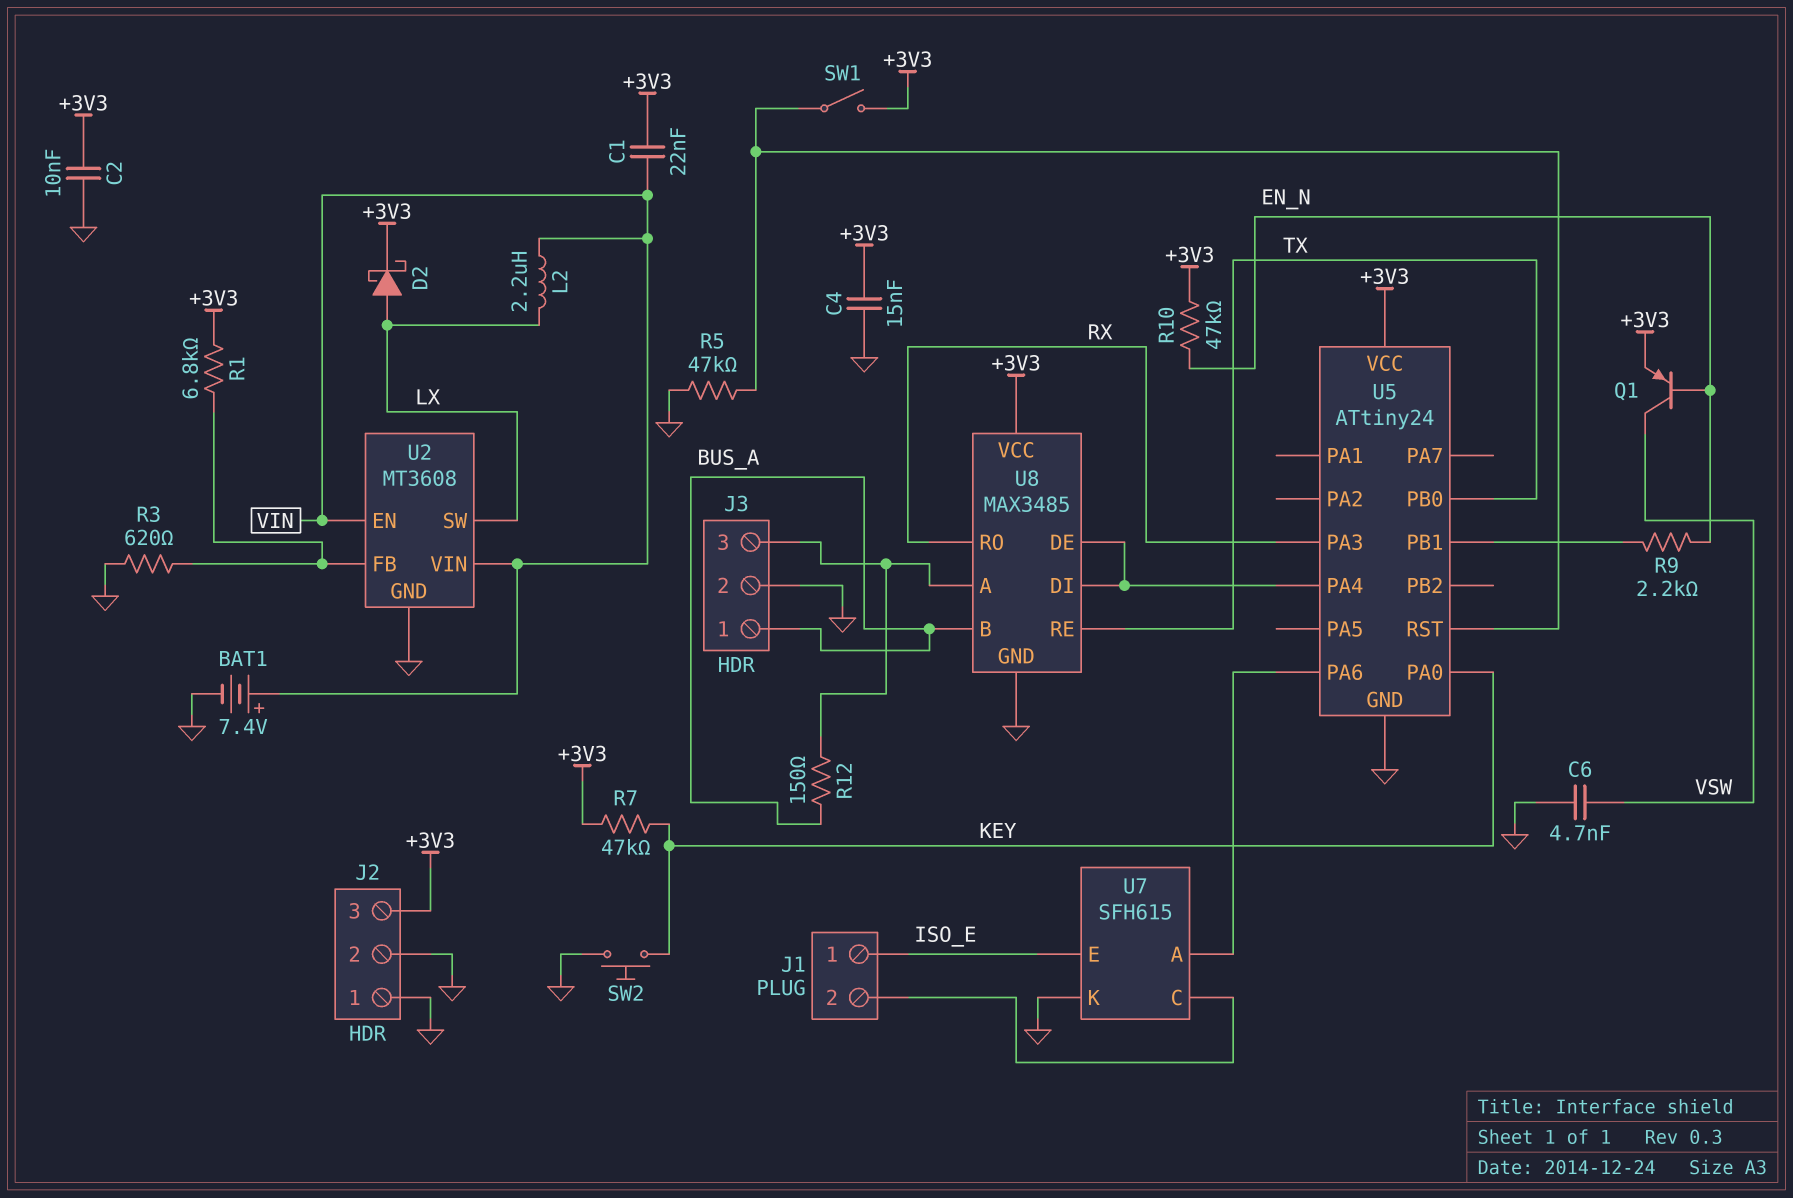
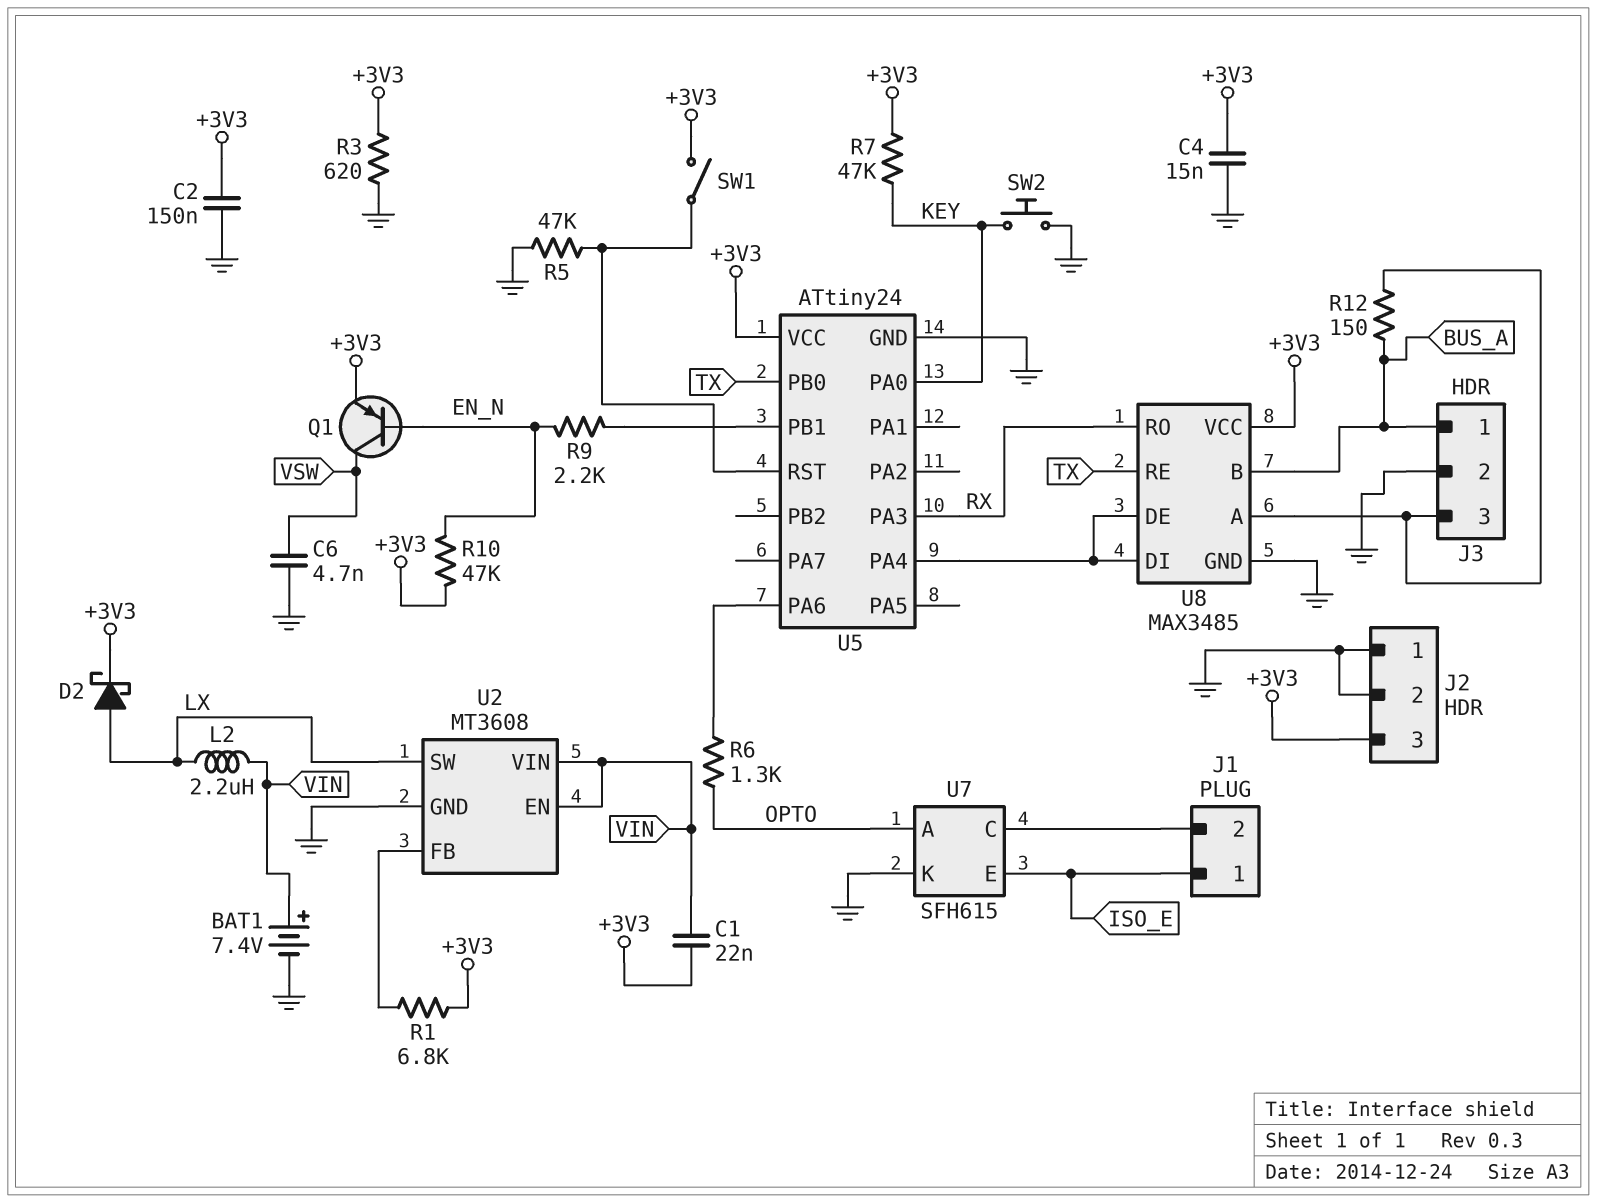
C2: 10nF (+3V3, GND) -> 150nF (+3V3, GND)
R3: 620 (GND, U2/FB) -> 620 (+3V3, GND)
R6: none -> 1.3k (OPTO, U5/PA6)
U7 pin A: U5/PA6 -> OPTO

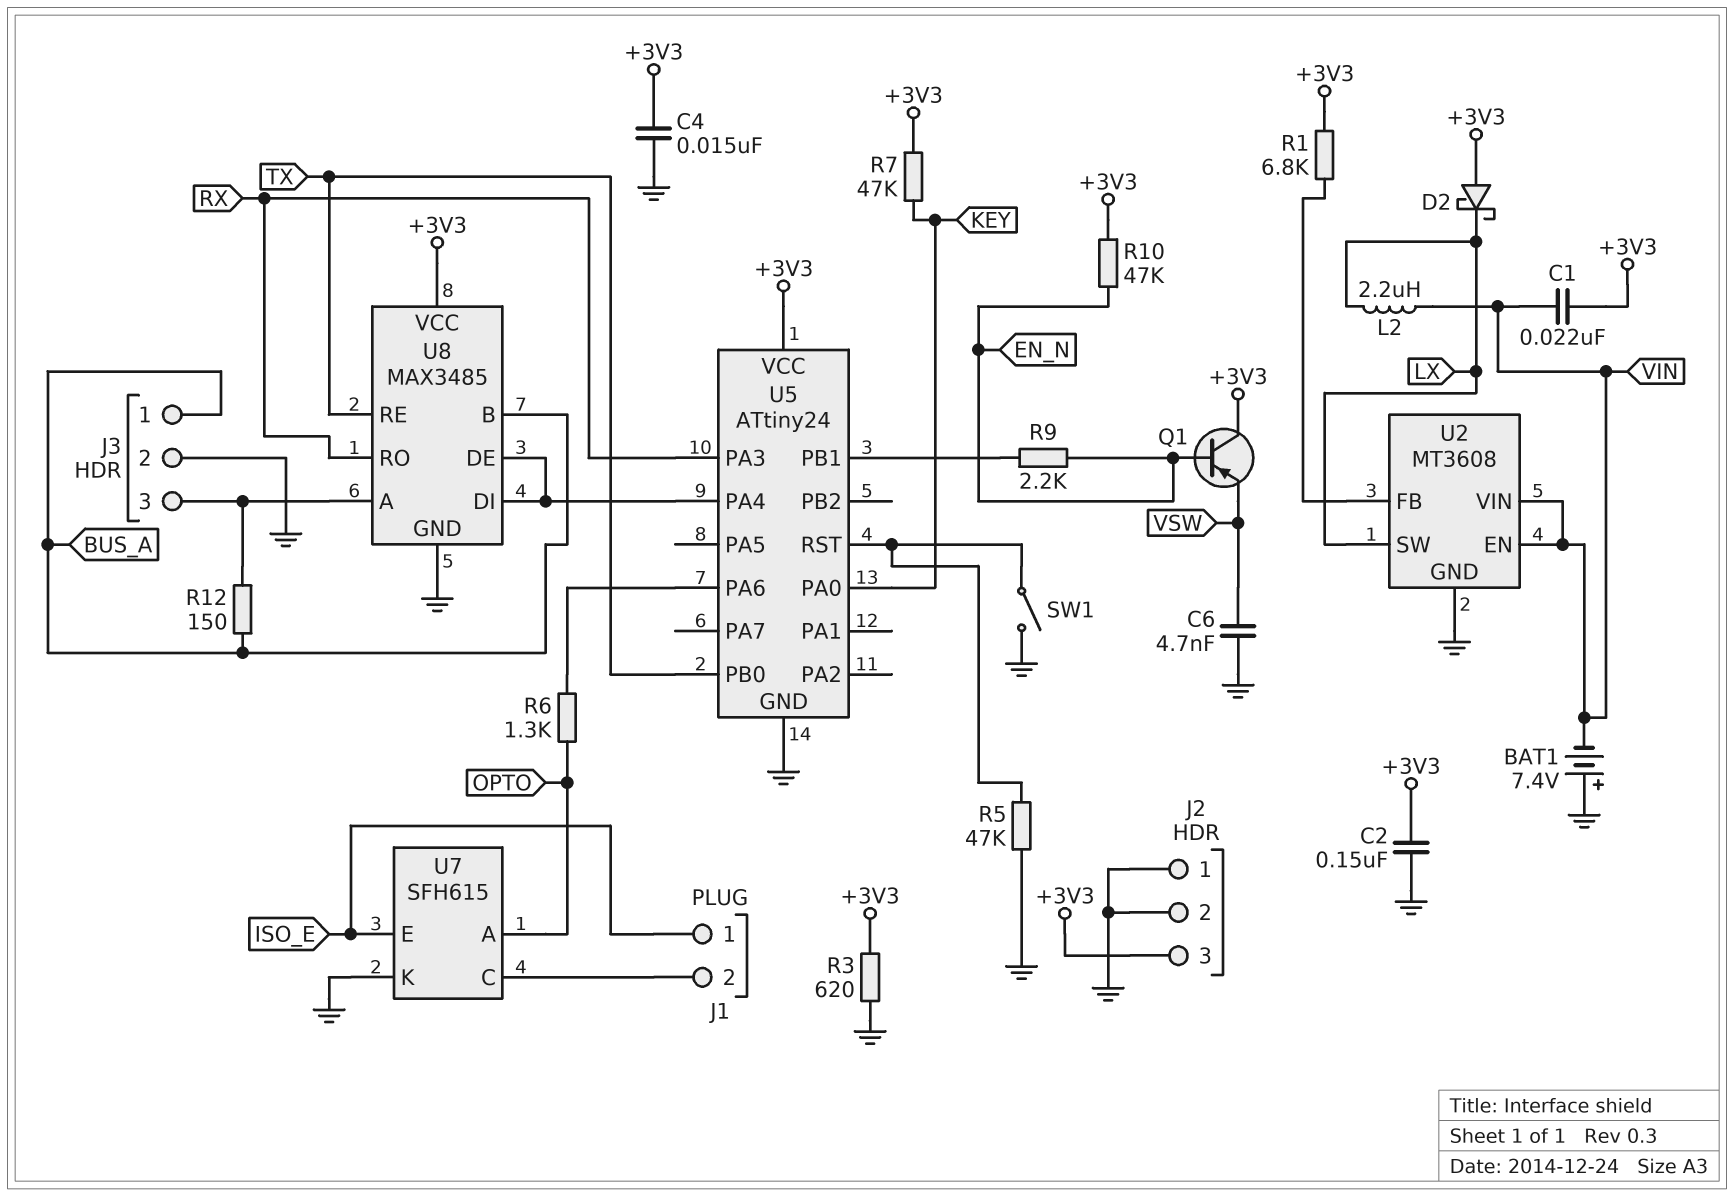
BAT1: 7.4V (plus VIN, minus GND) -> 7.4V (plus GND, minus VIN)
D2: schottky (A LX, K +3V3) -> schottky (A +3V3, K LX)
Q1: PNP (B EN_N, C VSW, E +3V3) -> PNP (B EN_N, C +3V3, E VSW)
SW1: switch (+3V3, U5/RST) -> switch (GND, U5/RST)
SW2: button (GND, KEY) -> none

